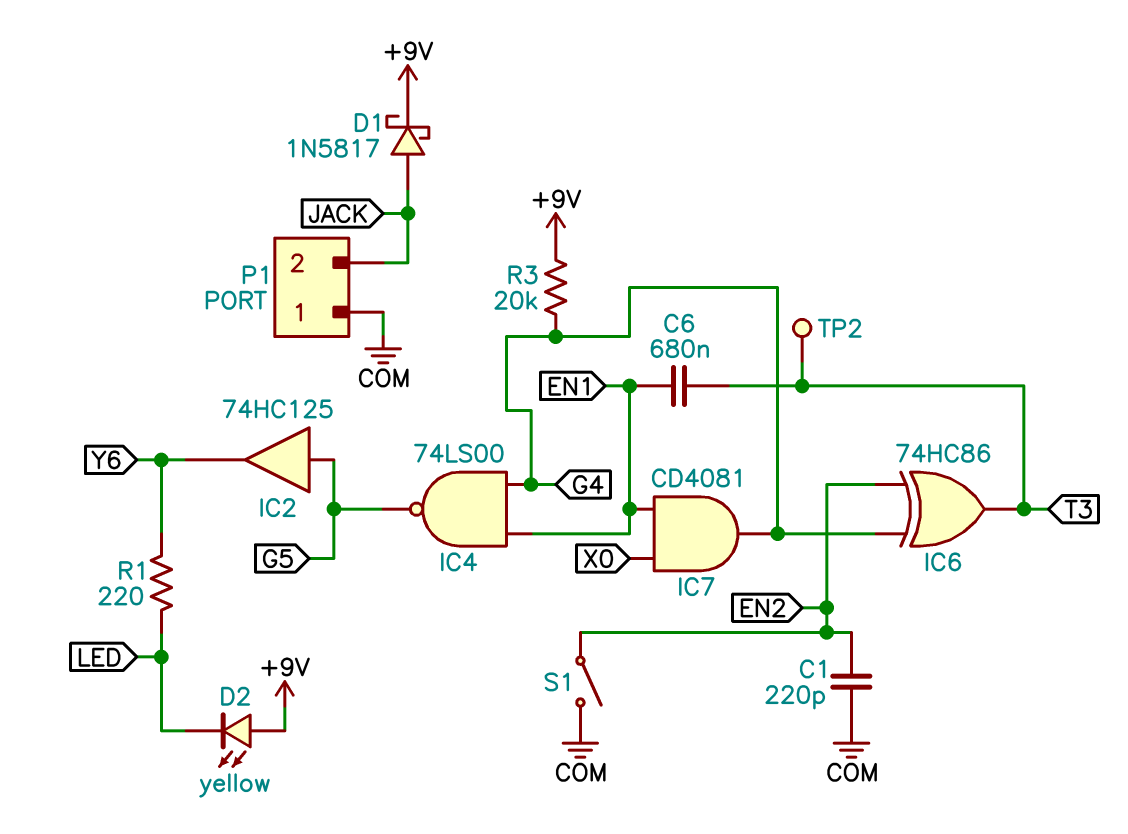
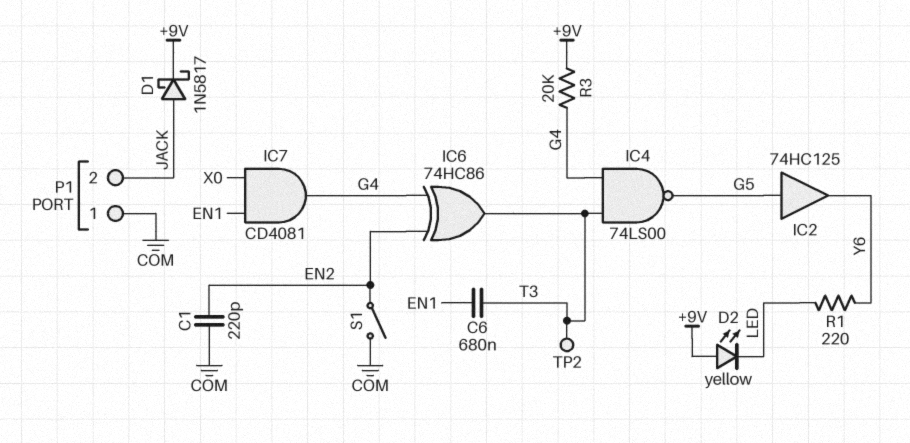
IC4: NAND 74LS00 (in EN1, in G4, out G5) -> NAND 74LS00 (in G4, in T3, out G5)

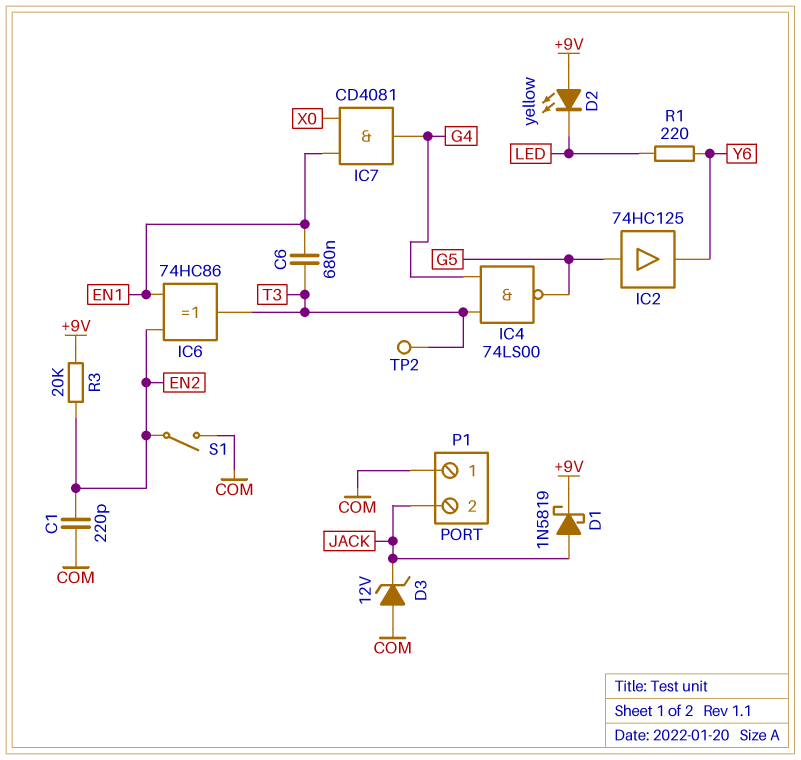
D1: schottky 1N5817 (A JACK, K +9V) -> schottky 1N5819 (A JACK, K +9V)
D3: none -> zener 12V (A COM, K JACK)
IC6: XOR 74HC86 (in EN2, in G4, out T3) -> XOR 74HC86 (in EN1, in EN2, out T3)
R3: 20k (+9V, G4) -> 20k (+9V, EN2)

